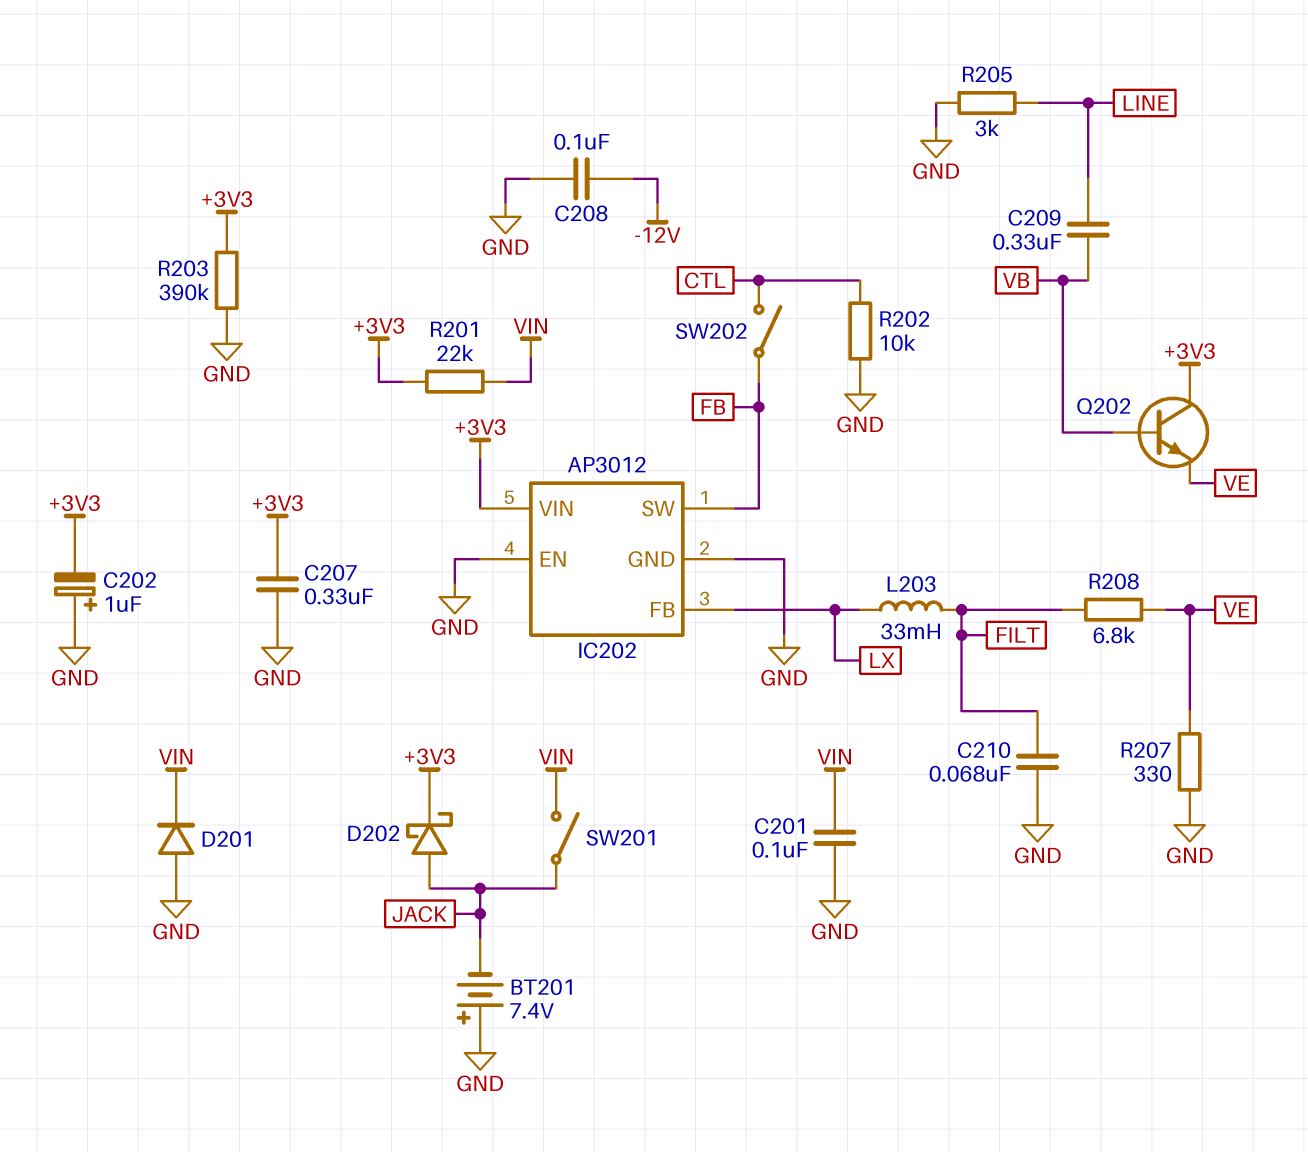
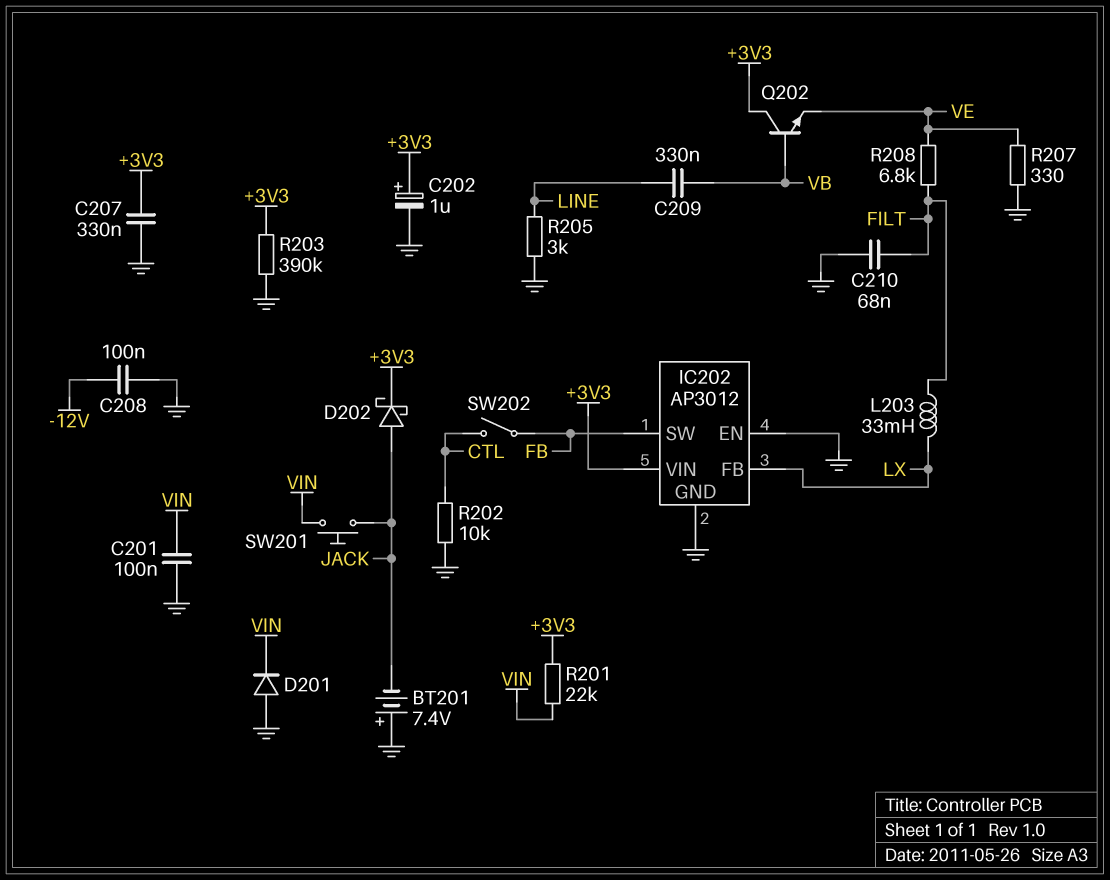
C202: 1uF (plus GND, minus +3V3) -> 1uF (plus +3V3, minus GND)
SW201: switch (JACK, VIN) -> button (JACK, VIN)

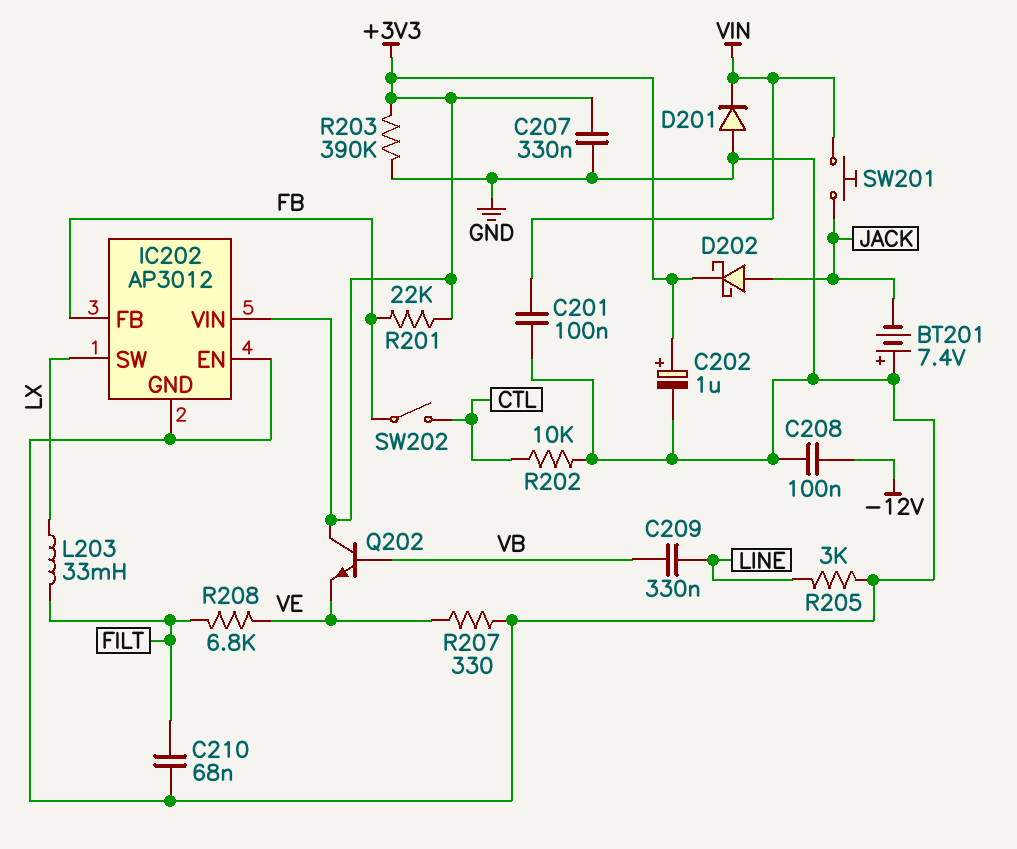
IC202 pin FB: LX -> FB
IC202 pin SW: FB -> LX
R201: 22k (+3V3, VIN) -> 22k (+3V3, FB)

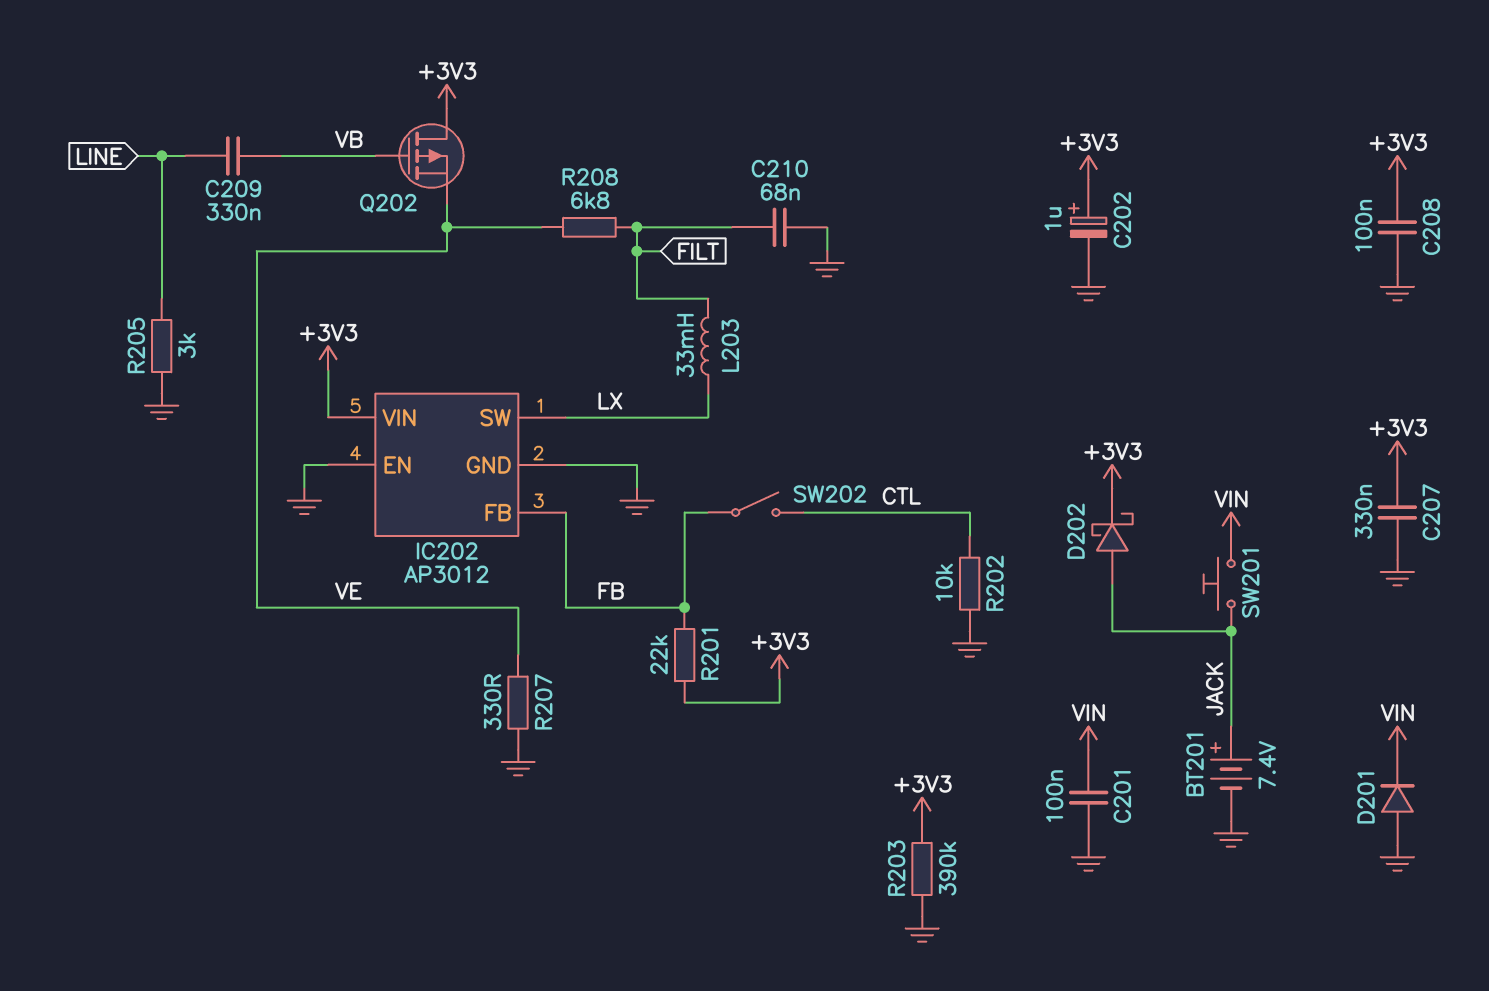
BT201: 7.4V (plus GND, minus JACK) -> 7.4V (plus JACK, minus GND)
C208: 100nF (-12V, GND) -> 100nF (+3V3, GND)
Q202: NPN (B VB, C +3V3, E VE) -> PMOS (G VB, D +3V3, S VE)

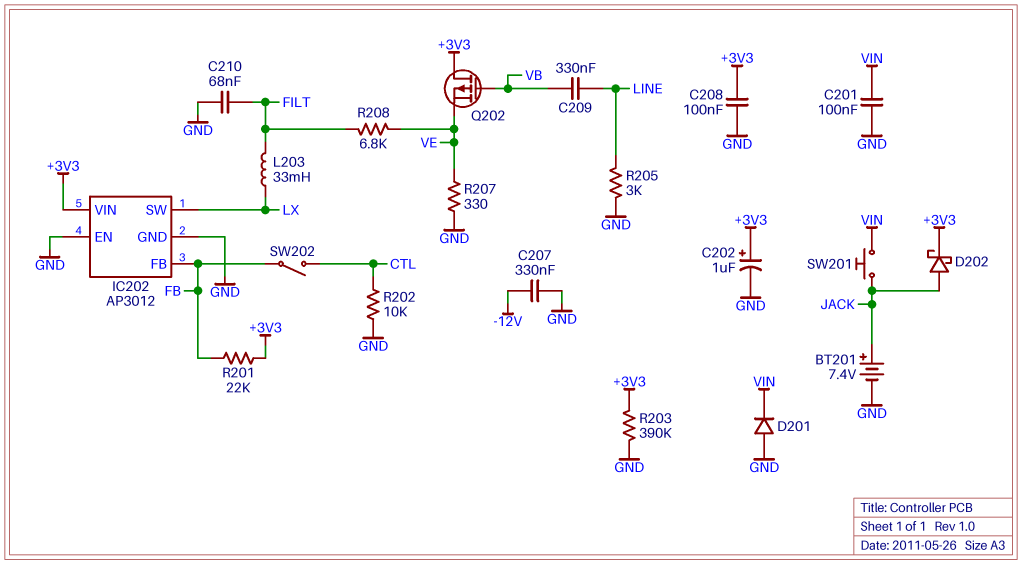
C207: 330nF (+3V3, GND) -> 330nF (-12V, GND)

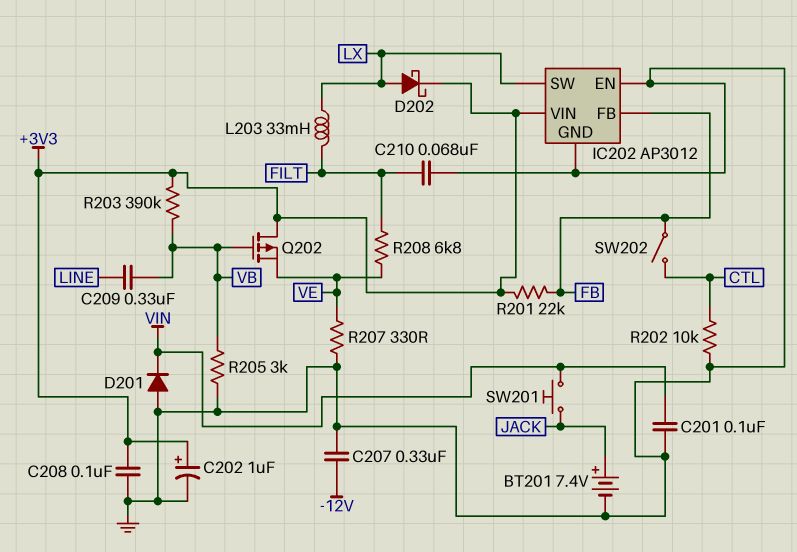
D202: schottky (A JACK, K +3V3) -> schottky (A LX, K +3V3)
R203: 390k (+3V3, GND) -> 390k (+3V3, VB)
R205: 3k (GND, LINE) -> 3k (GND, VB)

